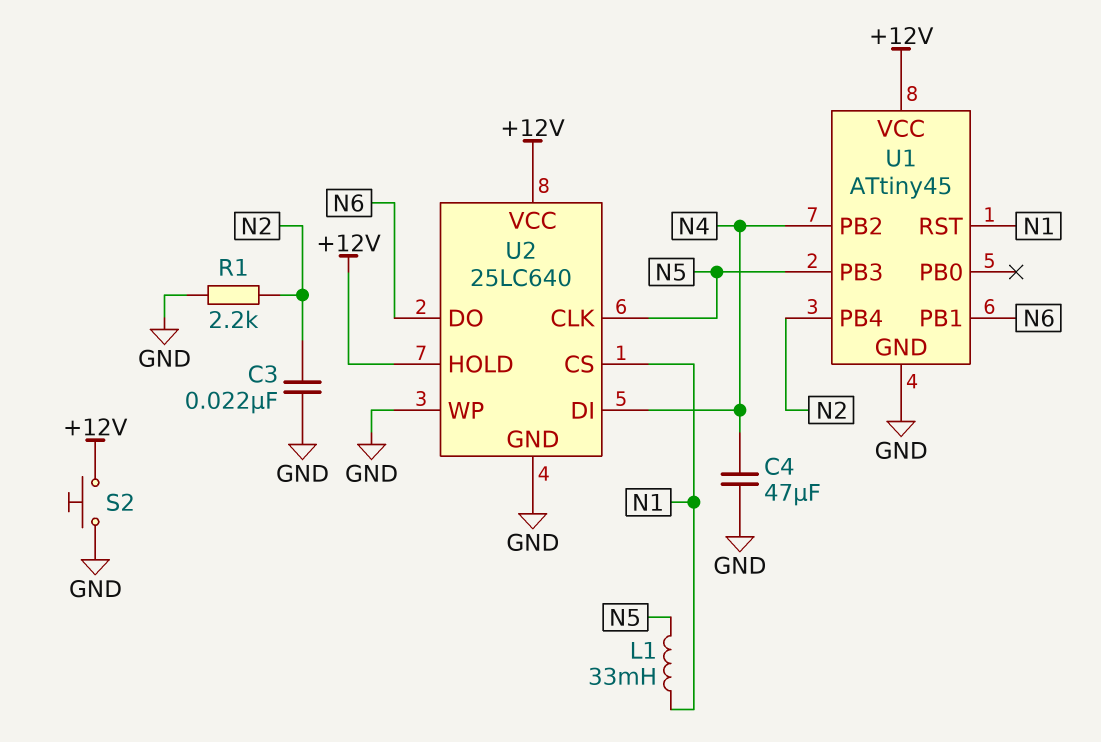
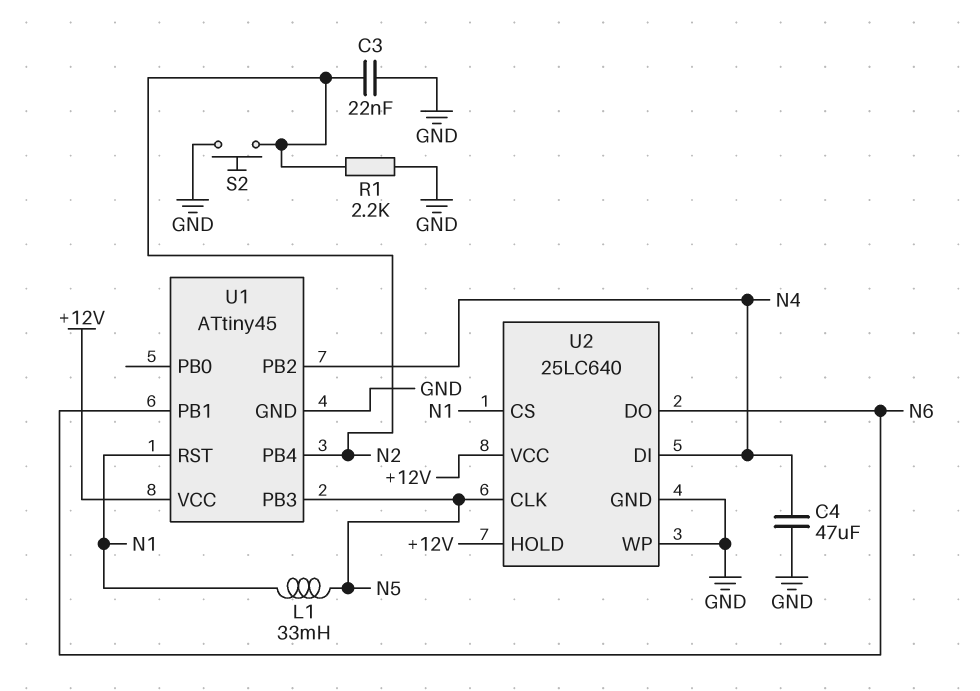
S2: button (+12V, GND) -> button (GND, N2)

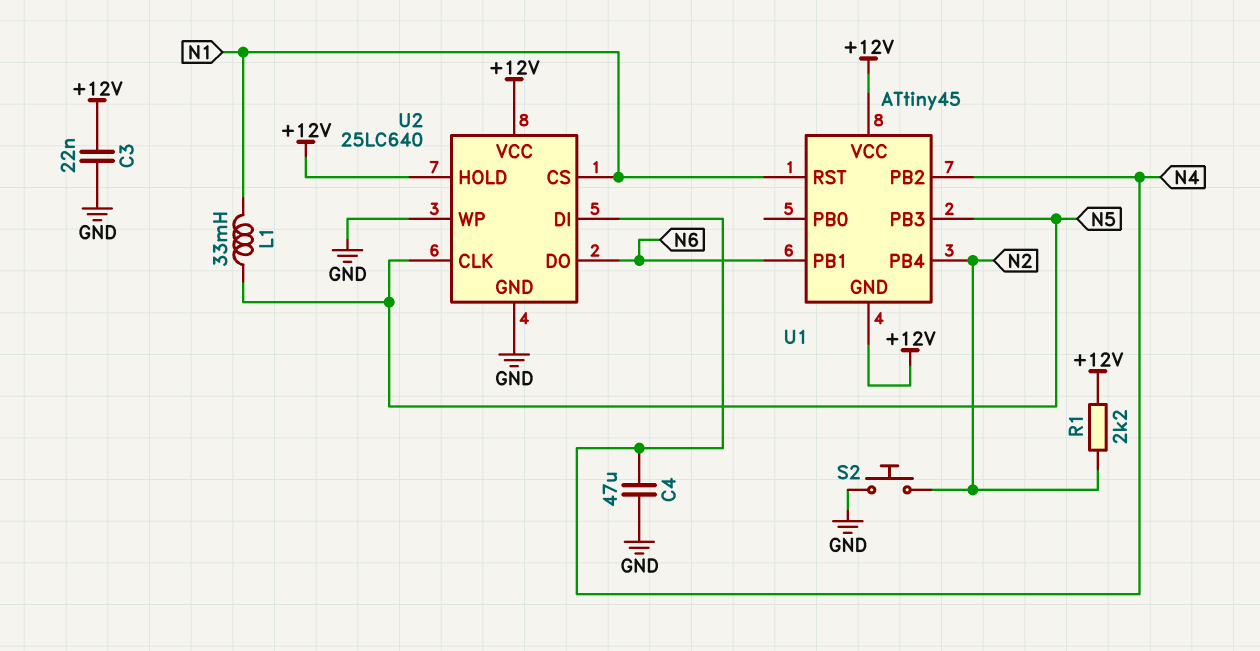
C3: 22nF (GND, N2) -> 22nF (+12V, GND)
R1: 2.2k (GND, N2) -> 2.2k (+12V, N2)
U1 pin GND: GND -> +12V

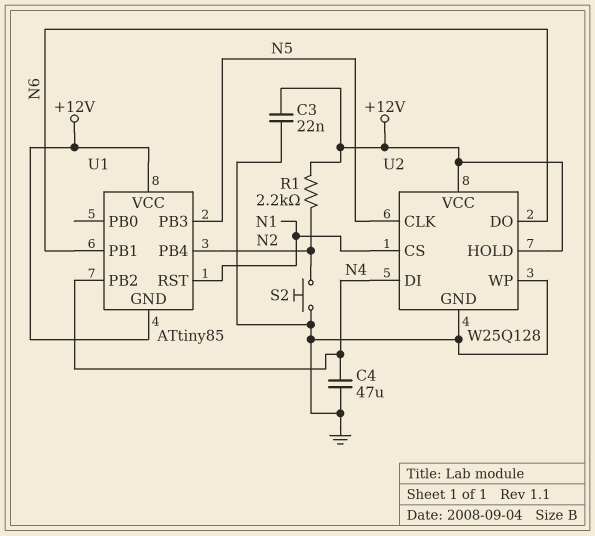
L1: 33mH (N1, N5) -> none
U1: ATtiny45 -> ATtiny85
U2: 25LC640 -> W25Q128

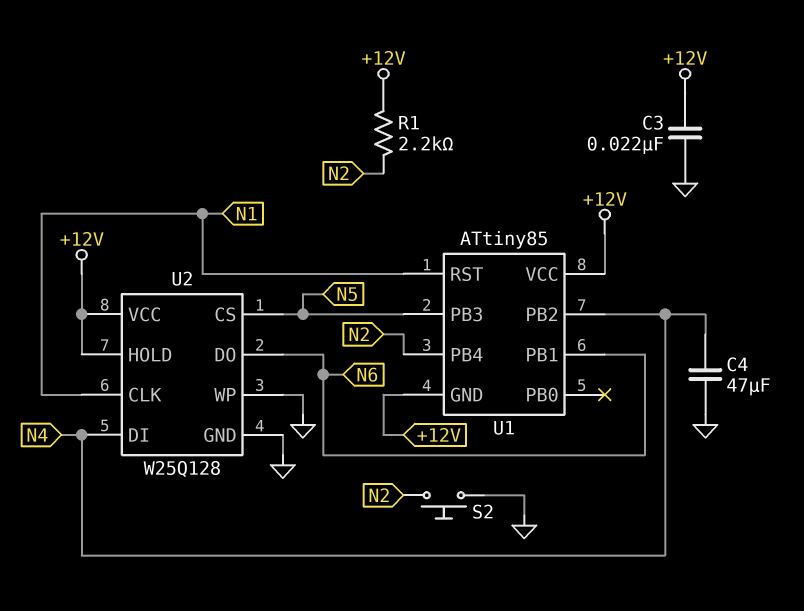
U2 pin CLK: N5 -> N1
U2 pin CS: N1 -> N5

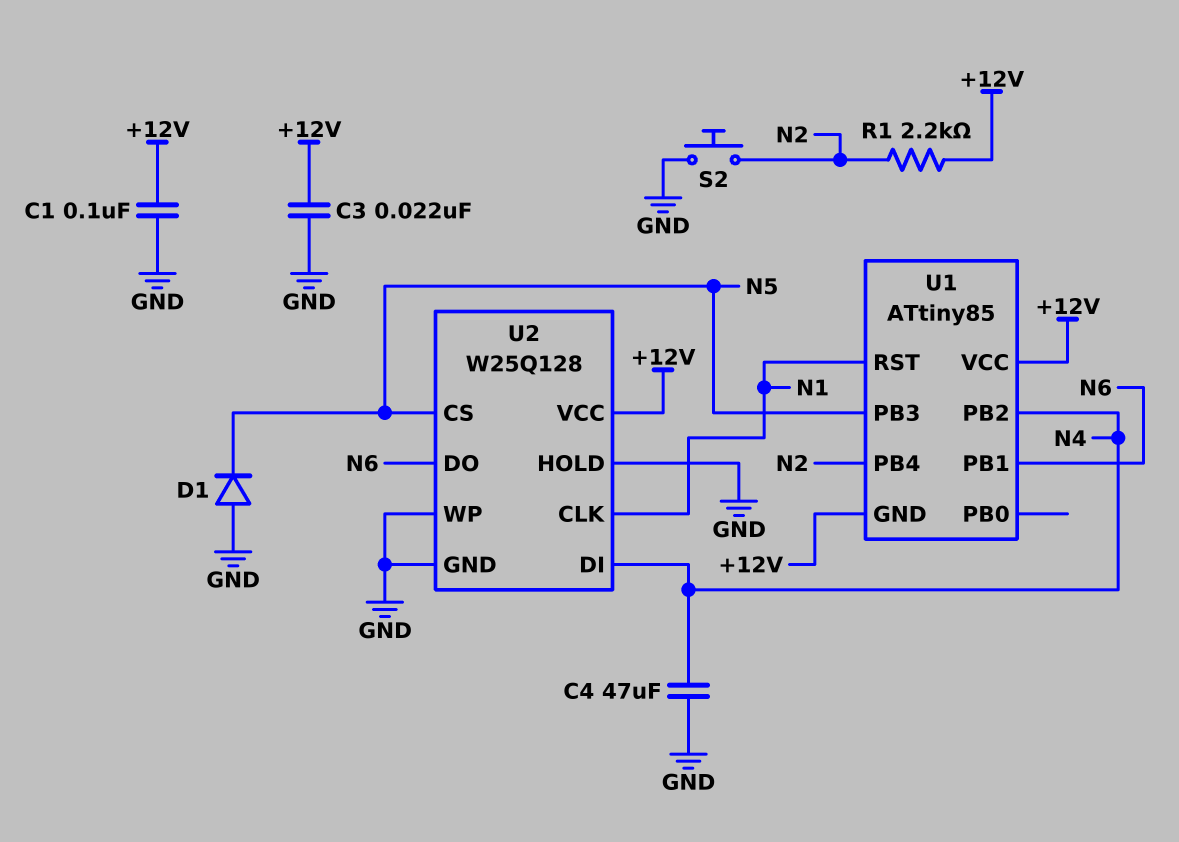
C1: none -> 100nF (+12V, GND)
D1: none -> diode (A GND, K N5)
U2 pin HOLD: +12V -> GND

